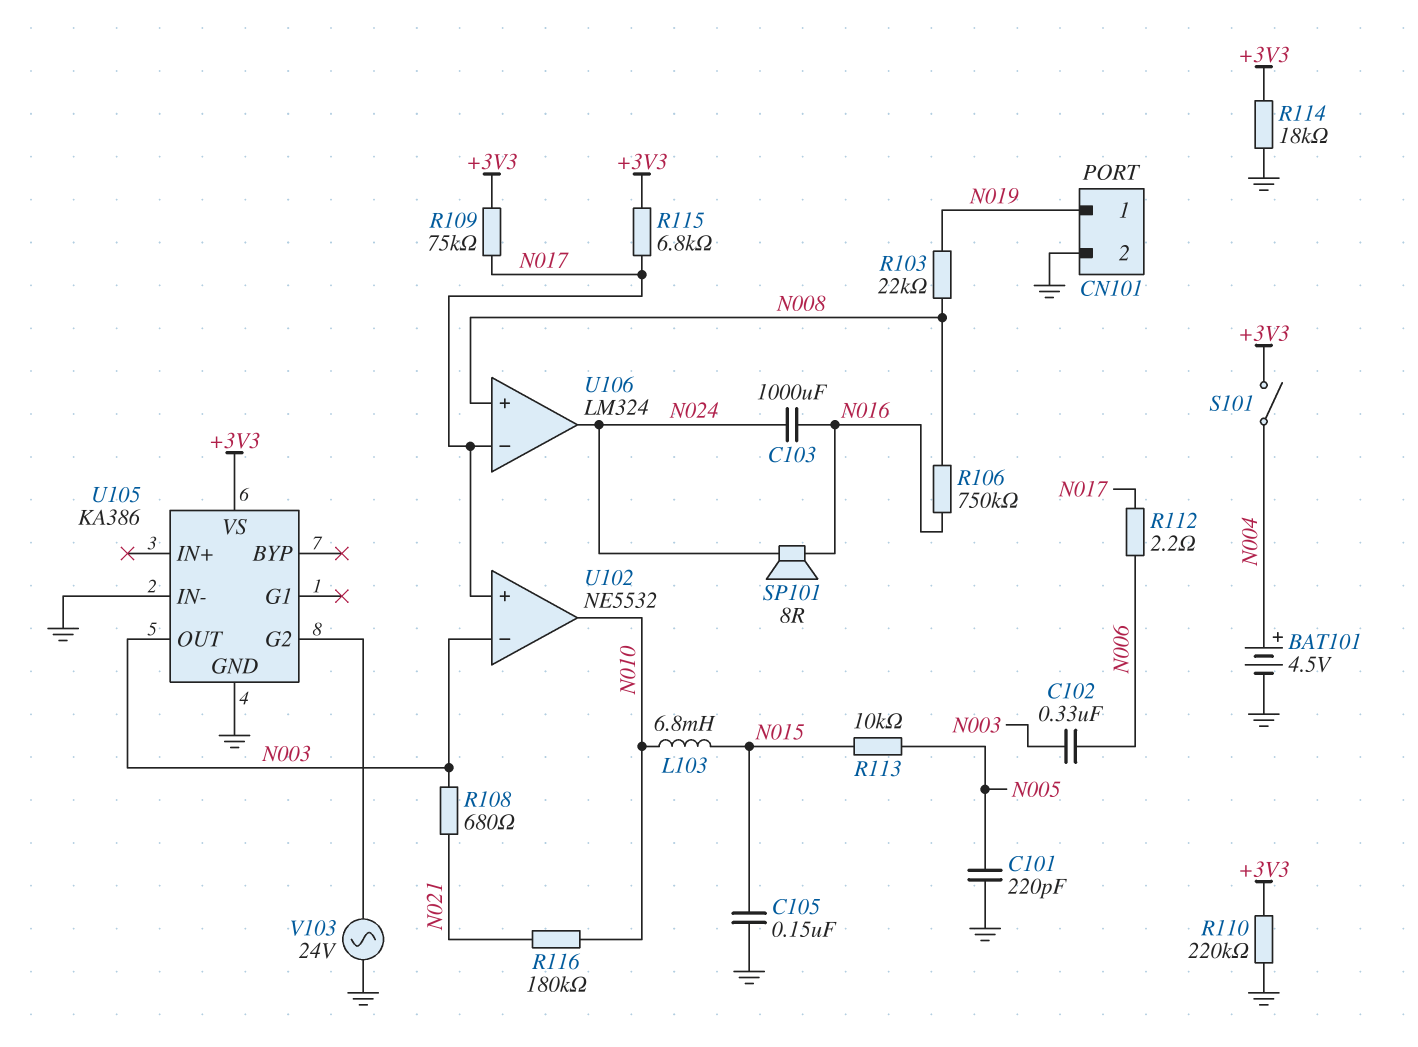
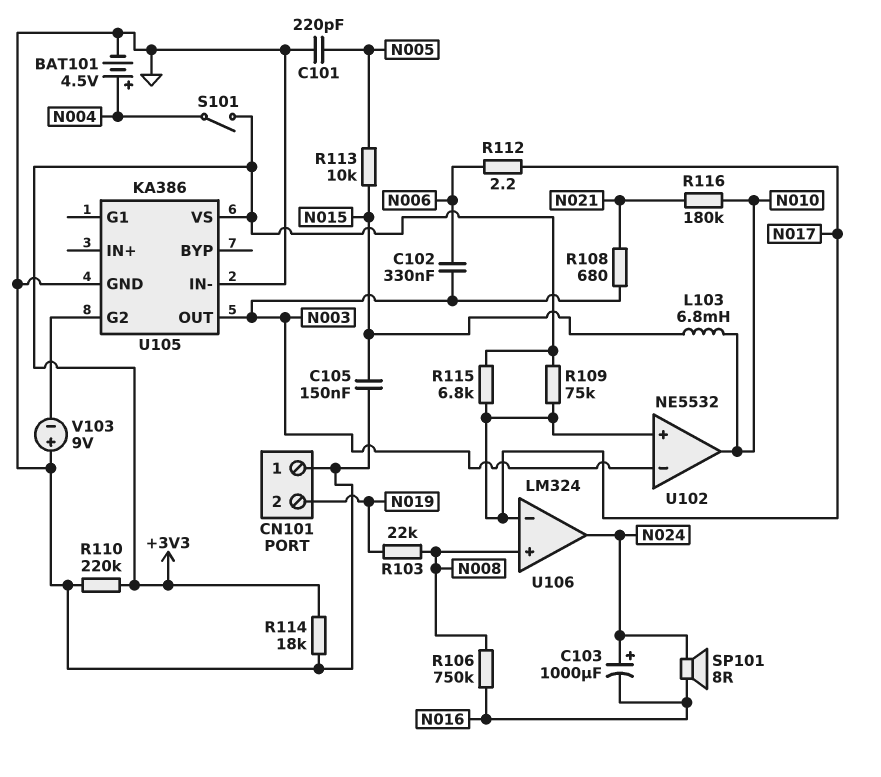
C103: 1000uF (N016, N024) -> 1000uF (plus N024, minus N016)
CN101 pin 1: N019 -> GND
CN101 pin 2: GND -> N019
V103: AC 24V (GND, U105/G2) -> 9V (plus GND, minus U105/G2)

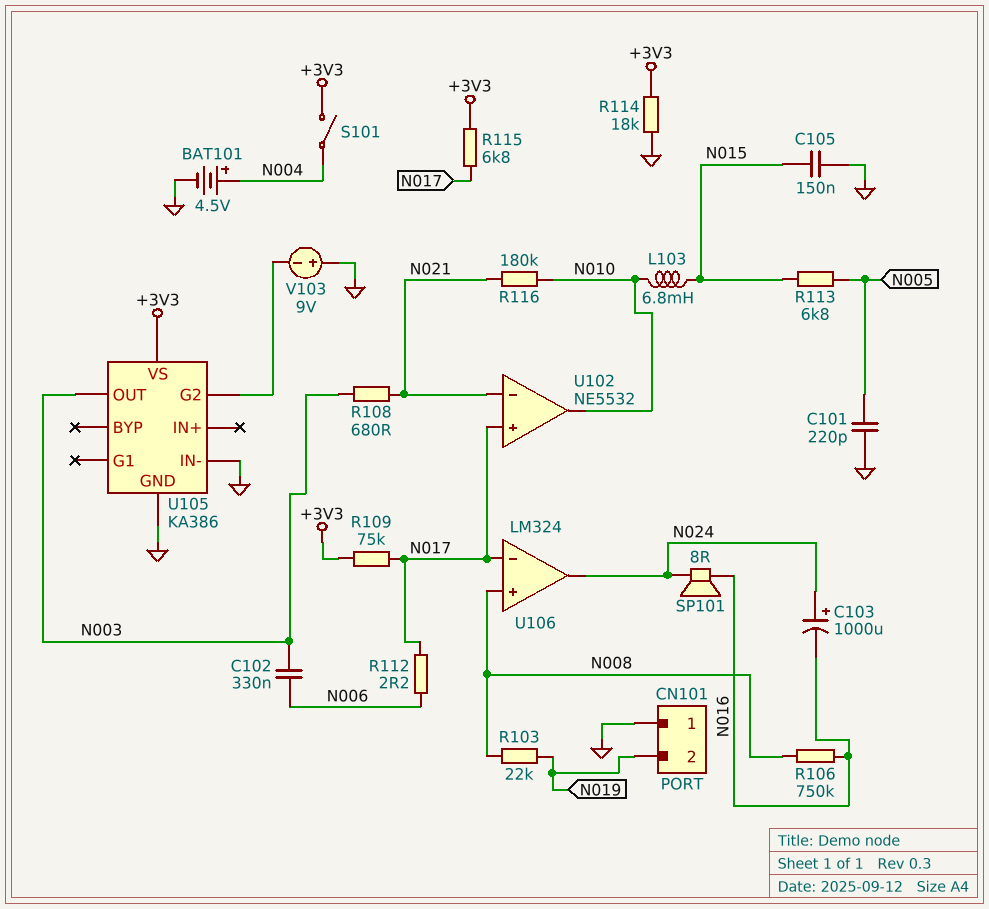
R110: 220k (+3V3, GND) -> none
R113: 10k (N005, N015) -> 6.8k (N005, N015)
U102 pin in-: N003 -> N021

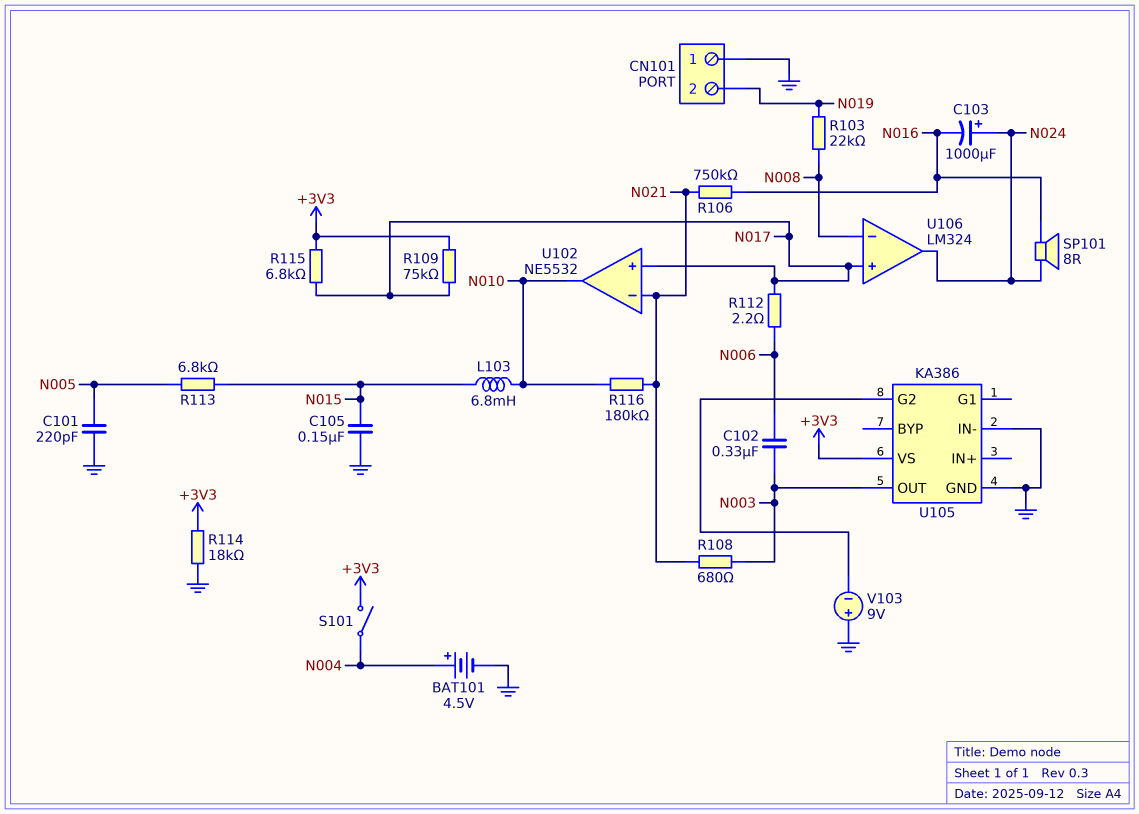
R106: 750k (N008, N016) -> 750k (N016, N021)
U106 pin in+: N008 -> N017
U106 pin in-: N017 -> N008

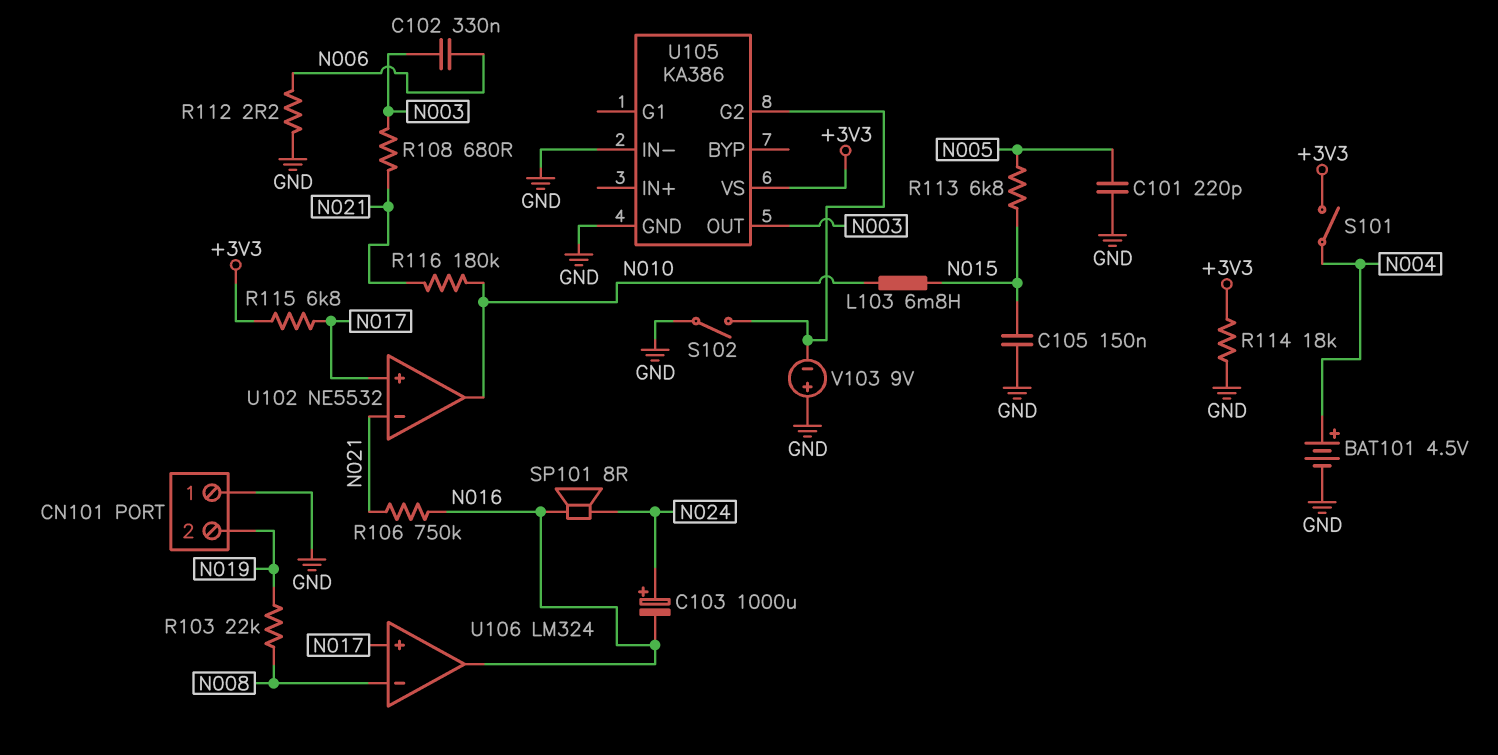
R109: 75k (+3V3, N017) -> none
R112: 2.2 (N006, N017) -> 2.2 (GND, N006)
S102: none -> switch (GND, U105/G2)
U106 pin out: N024 -> N016

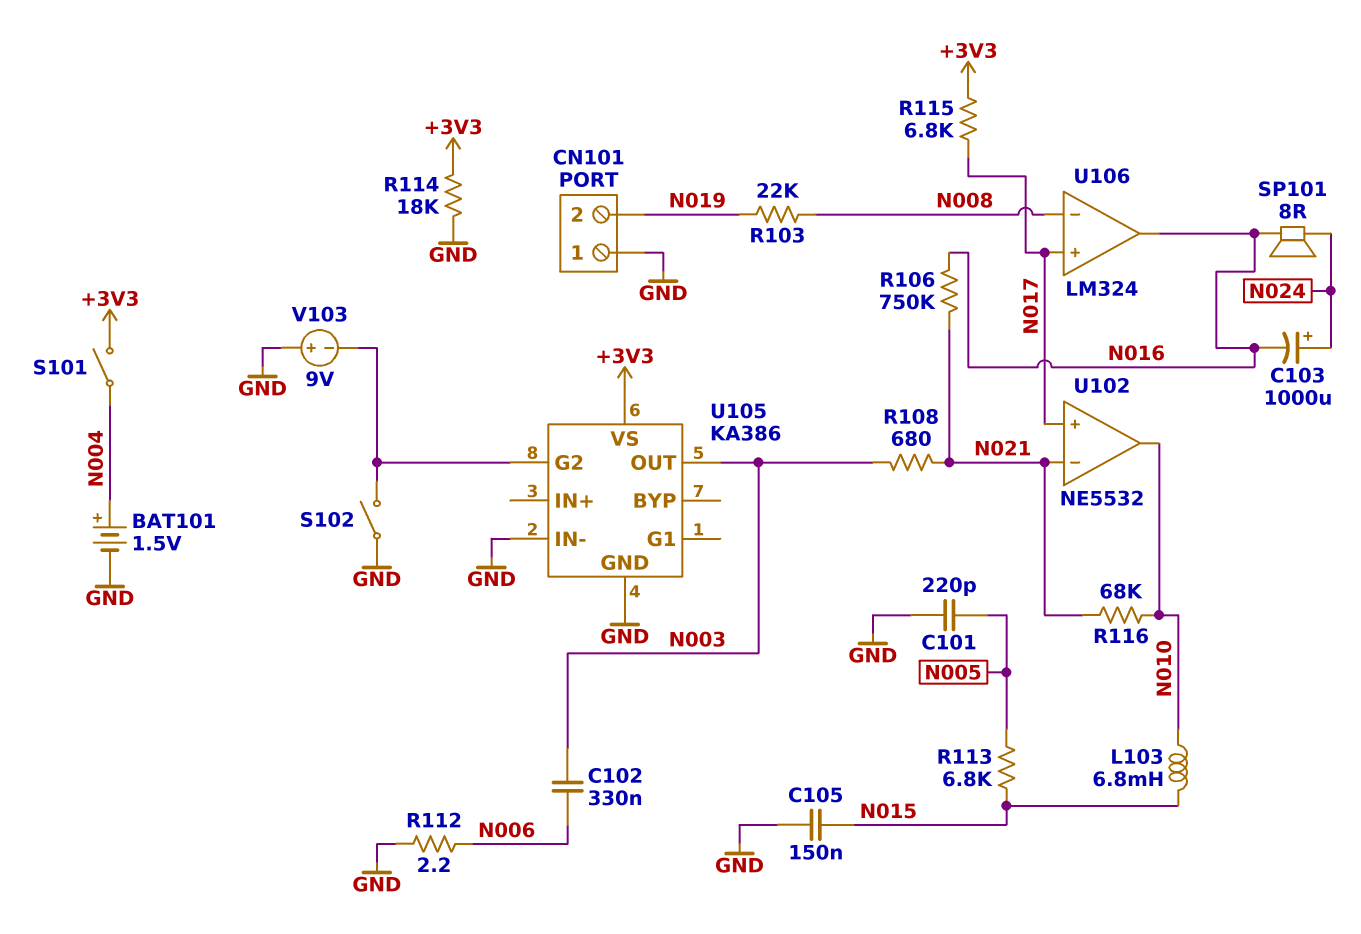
BAT101: 4.5V (plus N004, minus GND) -> 1.5V (plus N004, minus GND)
R116: 180k (N010, N021) -> 68k (N010, N021)

